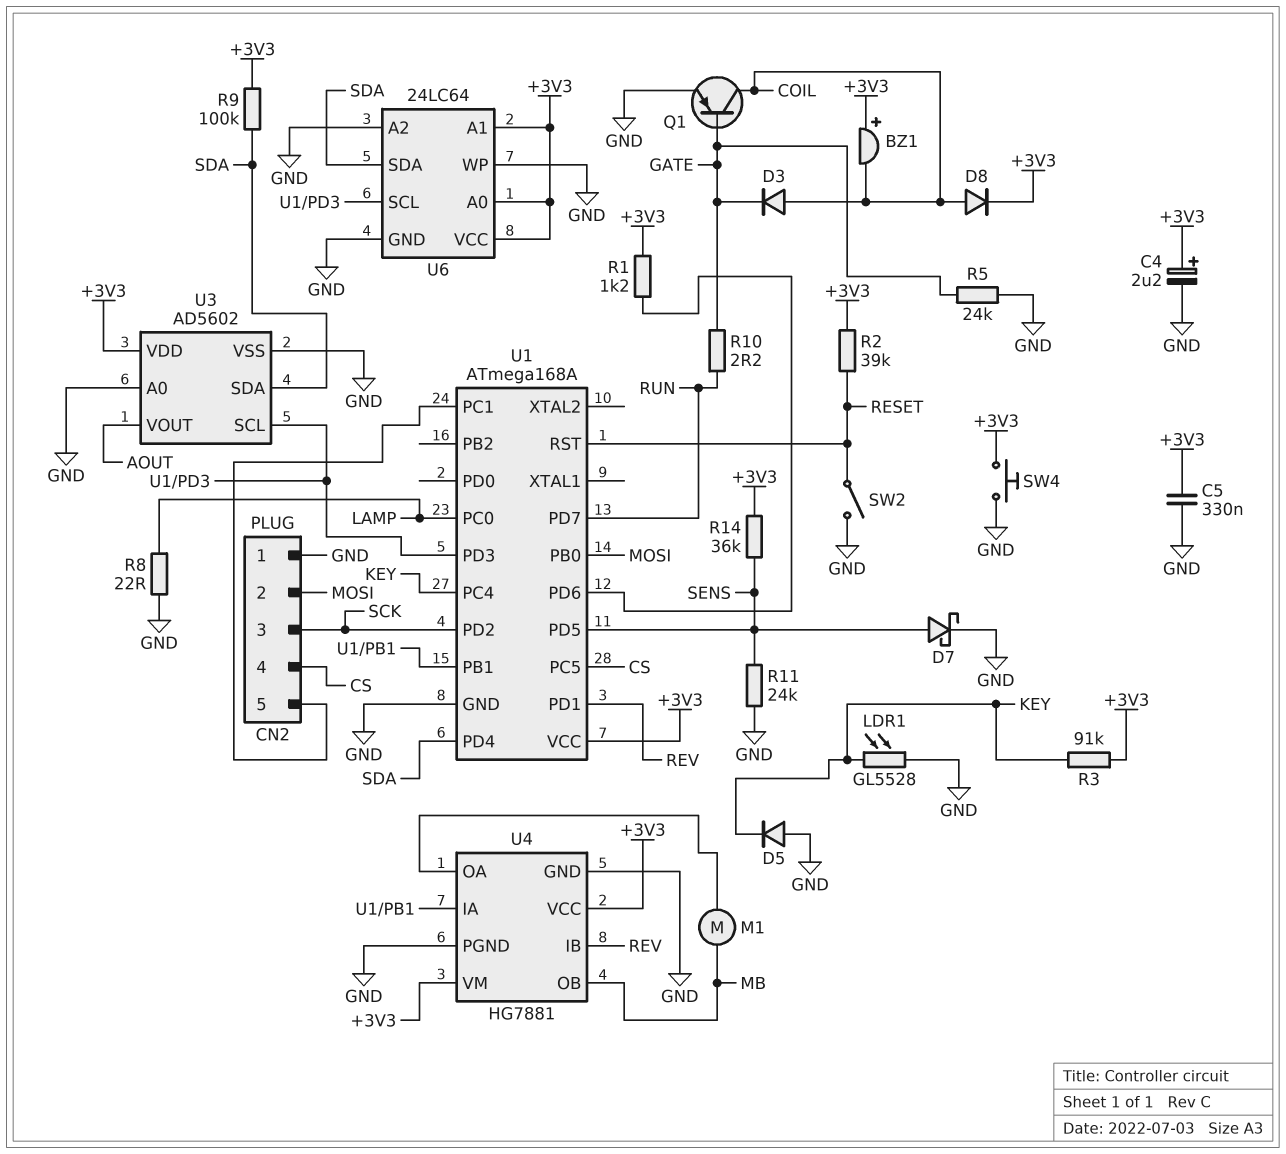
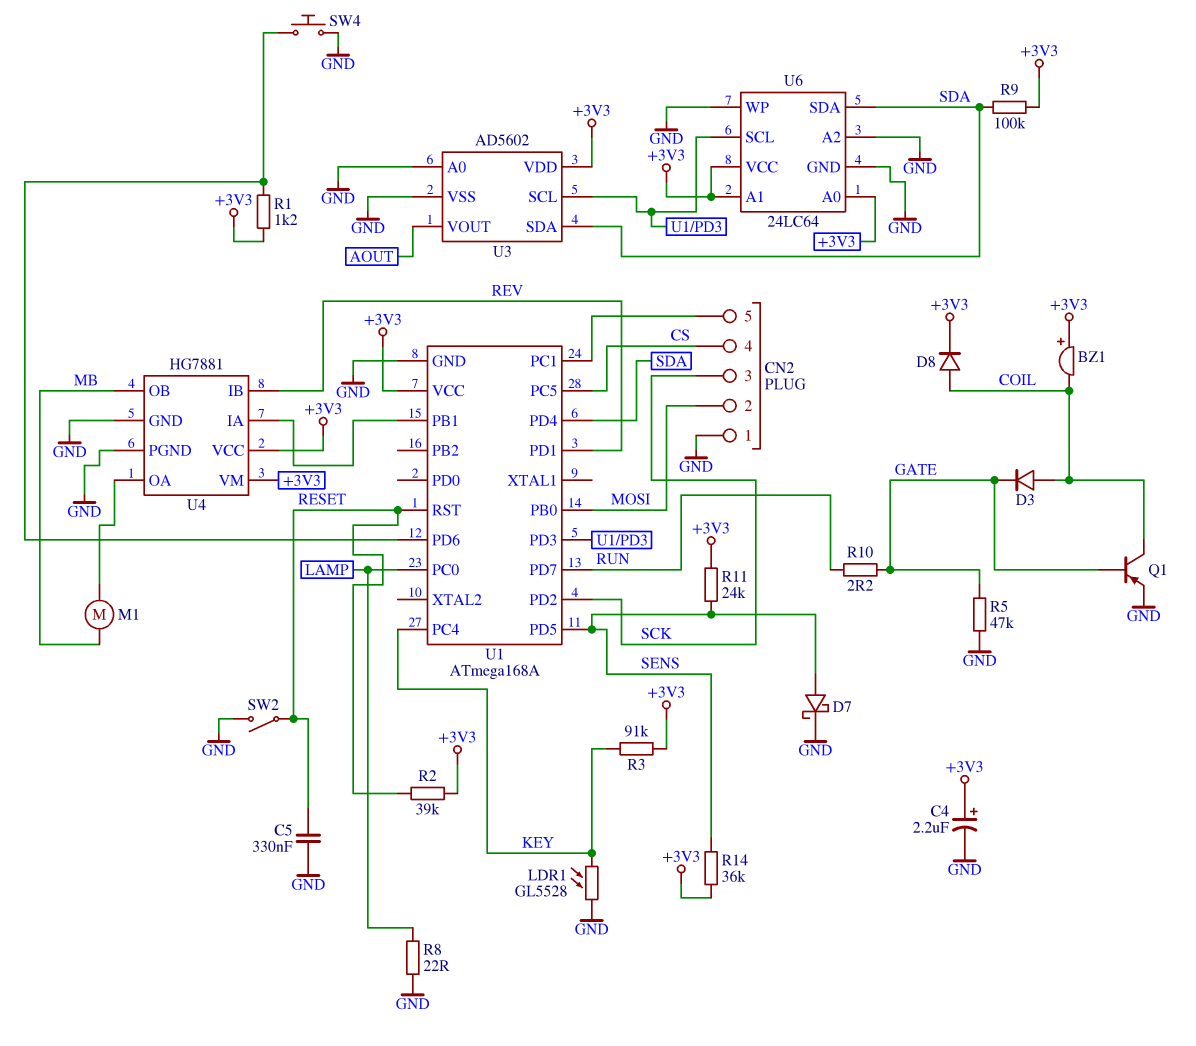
C5: 330nF (+3V3, GND) -> 330nF (GND, RESET)
D5: diode (A GND, K KEY) -> none
R5: 24k (GATE, GND) -> 47k (GATE, GND)
R11: 24k (GND, SENS) -> 24k (+3V3, SENS)
SW4: button (+3V3, GND) -> button (GND, U1/PD6)

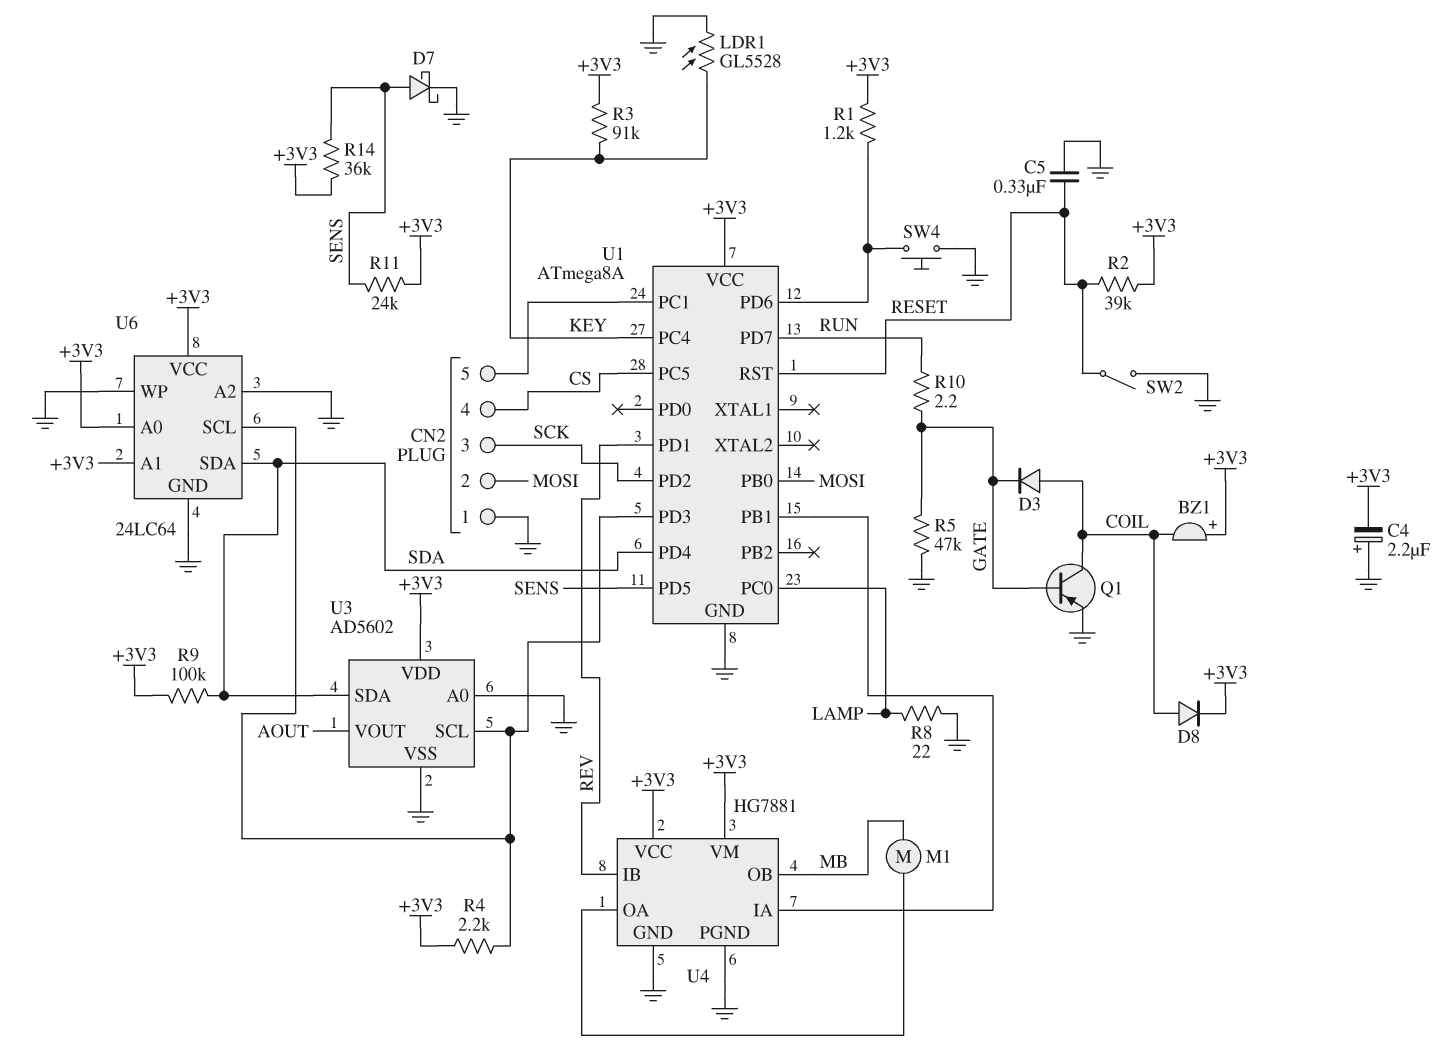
C4: 2.2uF (plus +3V3, minus GND) -> 2.2uF (plus GND, minus +3V3)
R4: none -> 2.2k (+3V3, U1/PD3)
U1: ATmega168A -> ATmega8A

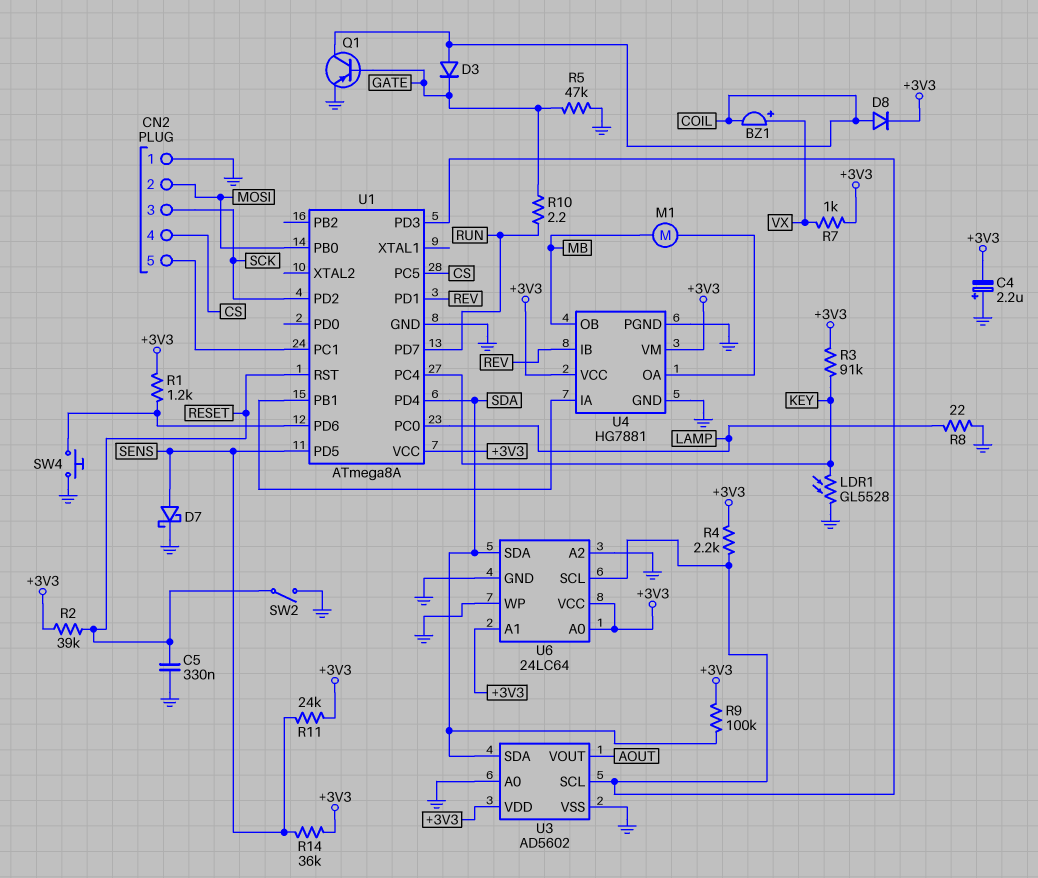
BZ1: buzzer (plus +3V3, minus COIL) -> buzzer (plus VX, minus COIL)
R7: none -> 1k (+3V3, VX)

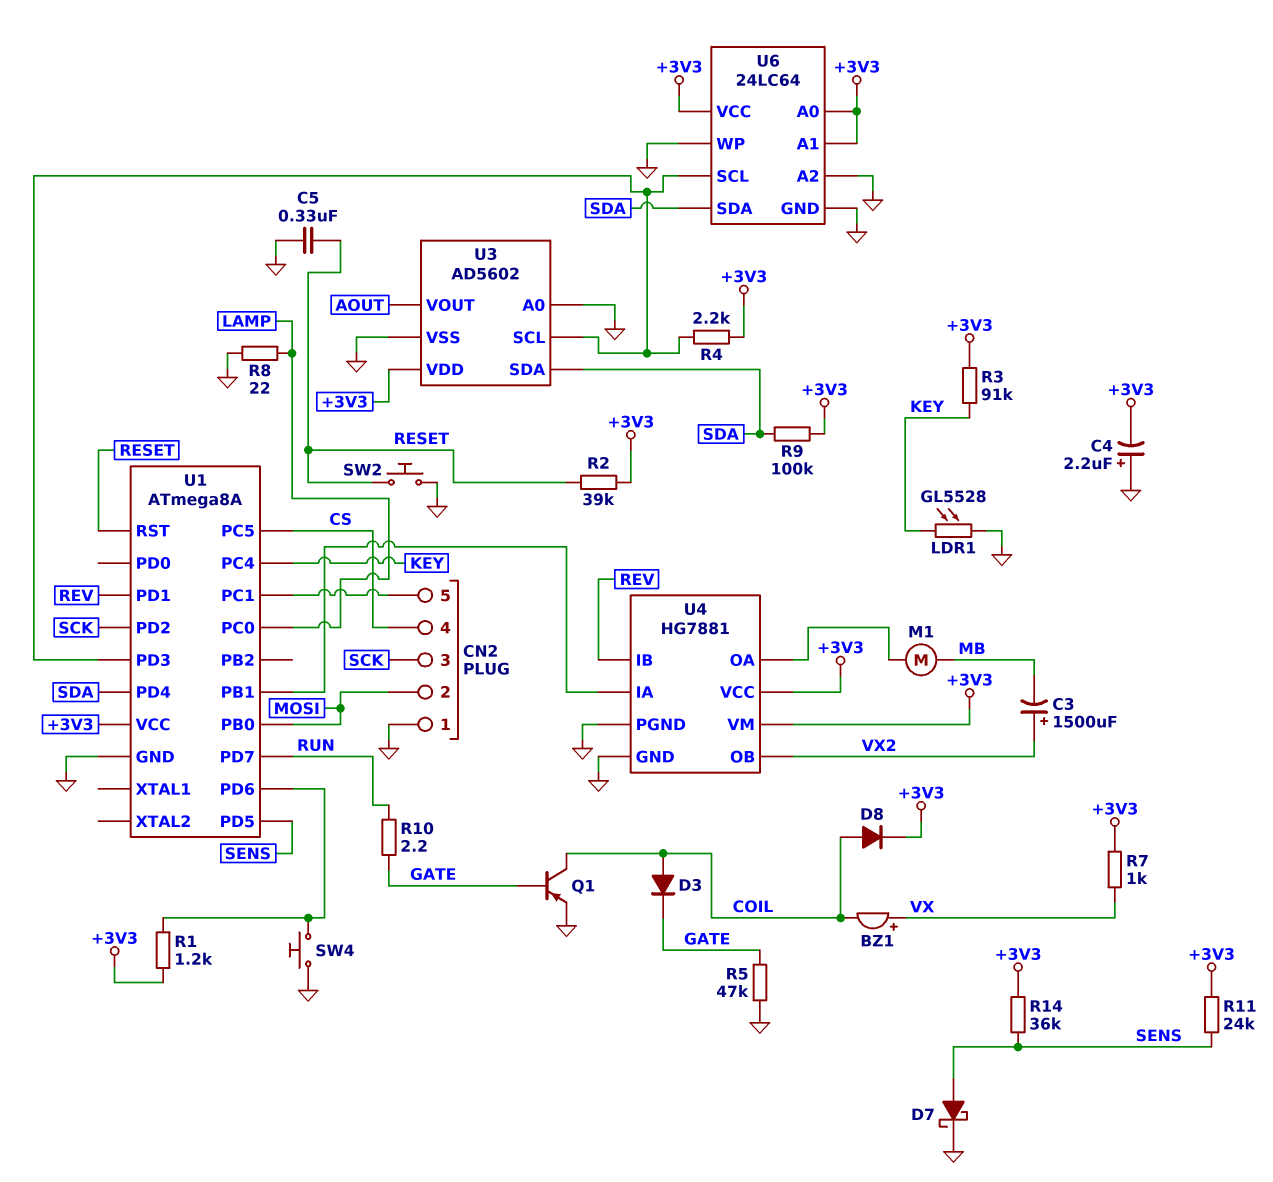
C3: none -> 1500uF (plus VX2, minus MB)
SW2: switch (GND, RESET) -> button (GND, RESET)
U4 pin OB: MB -> VX2

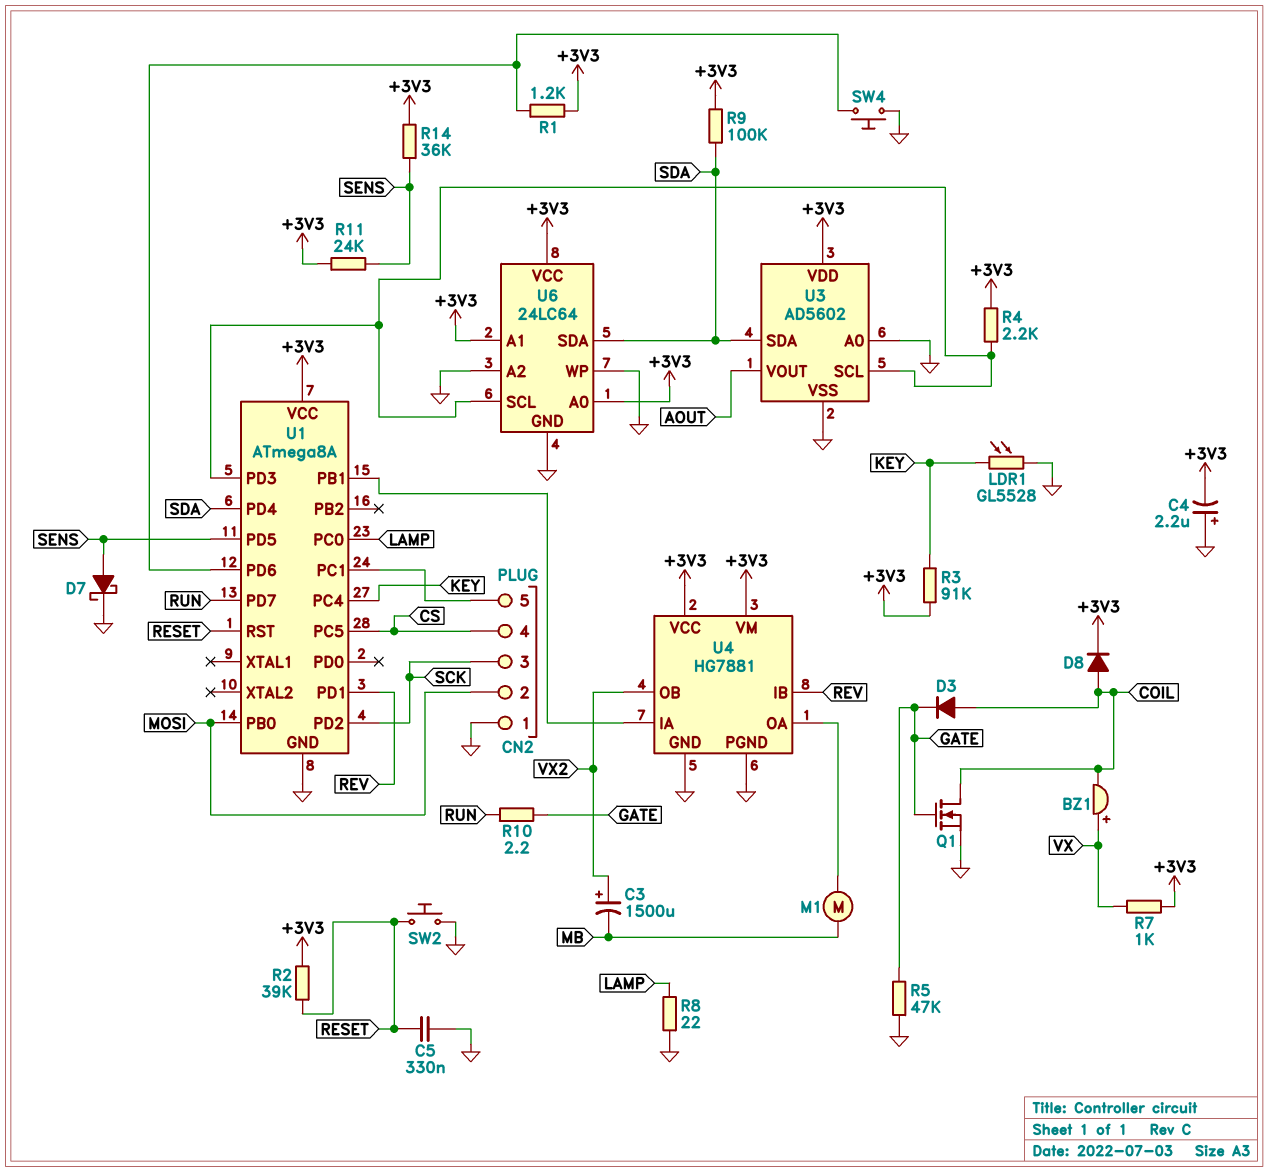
Q1: PNP (B GATE, C COIL, E GND) -> NMOS (G GATE, D COIL, S GND)

